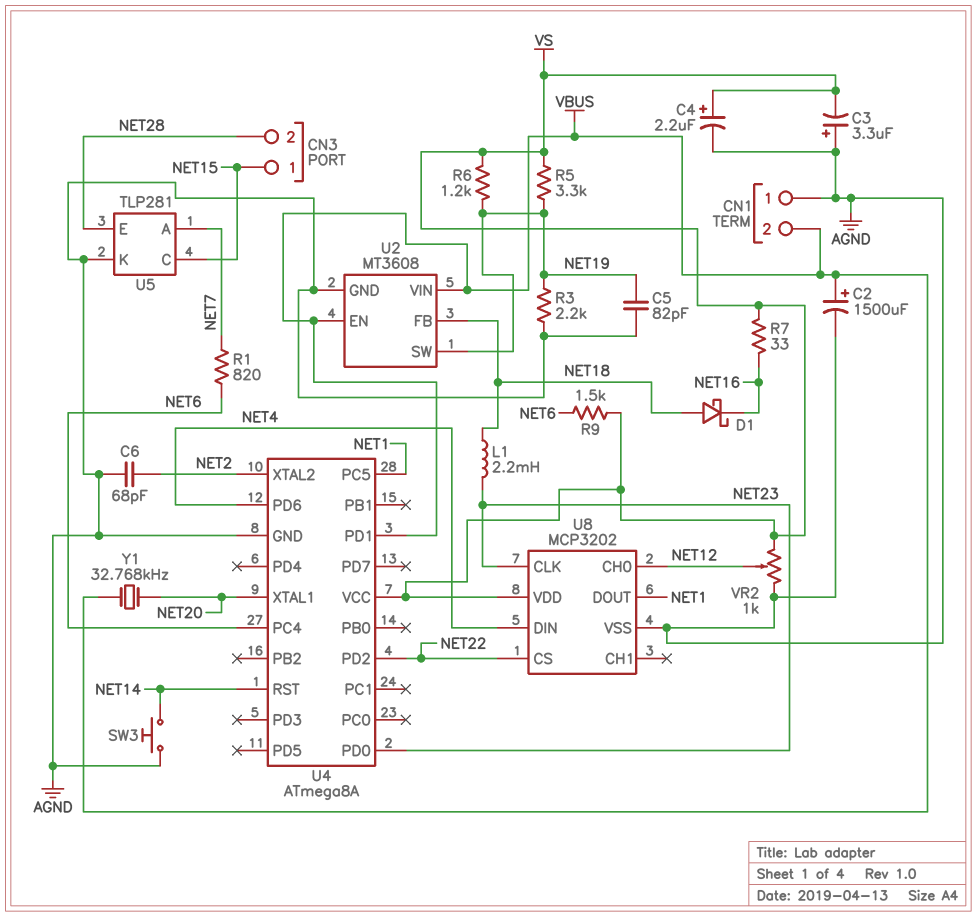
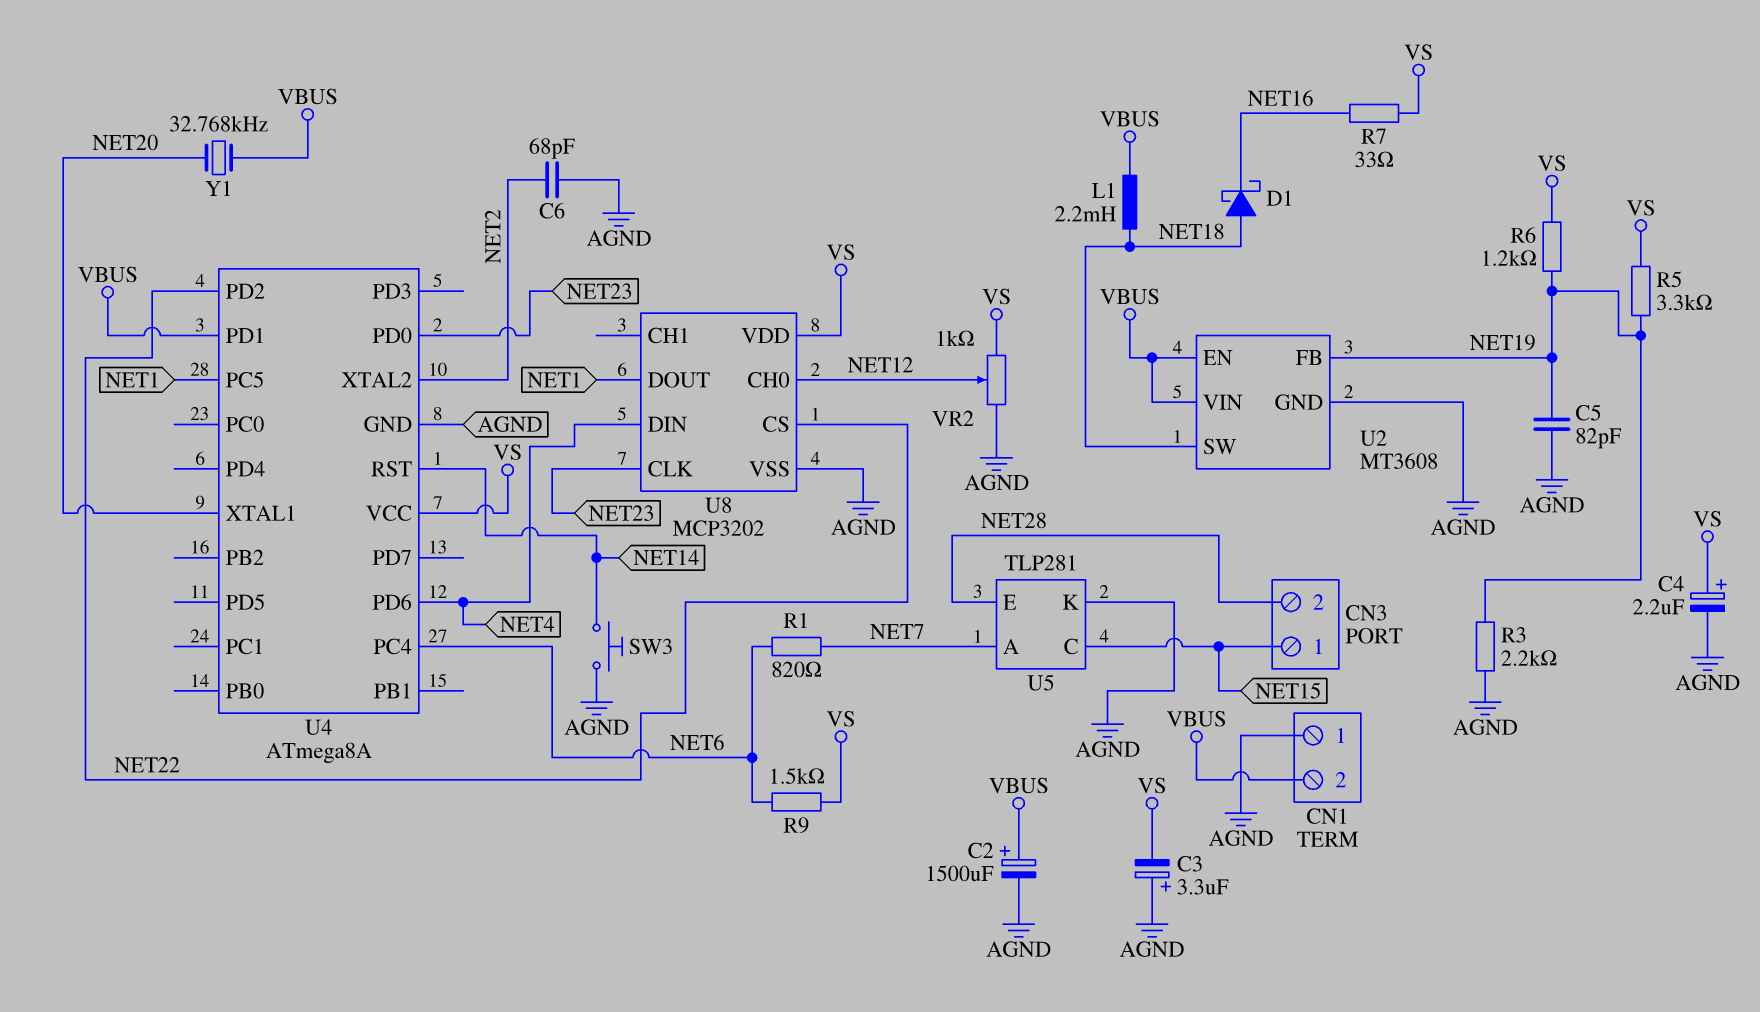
L1: 2.2mH (NET18, NET23) -> 2.2mH (NET18, VBUS)
U2 pin FB: NET18 -> NET19
U2 pin SW: NET19 -> NET18

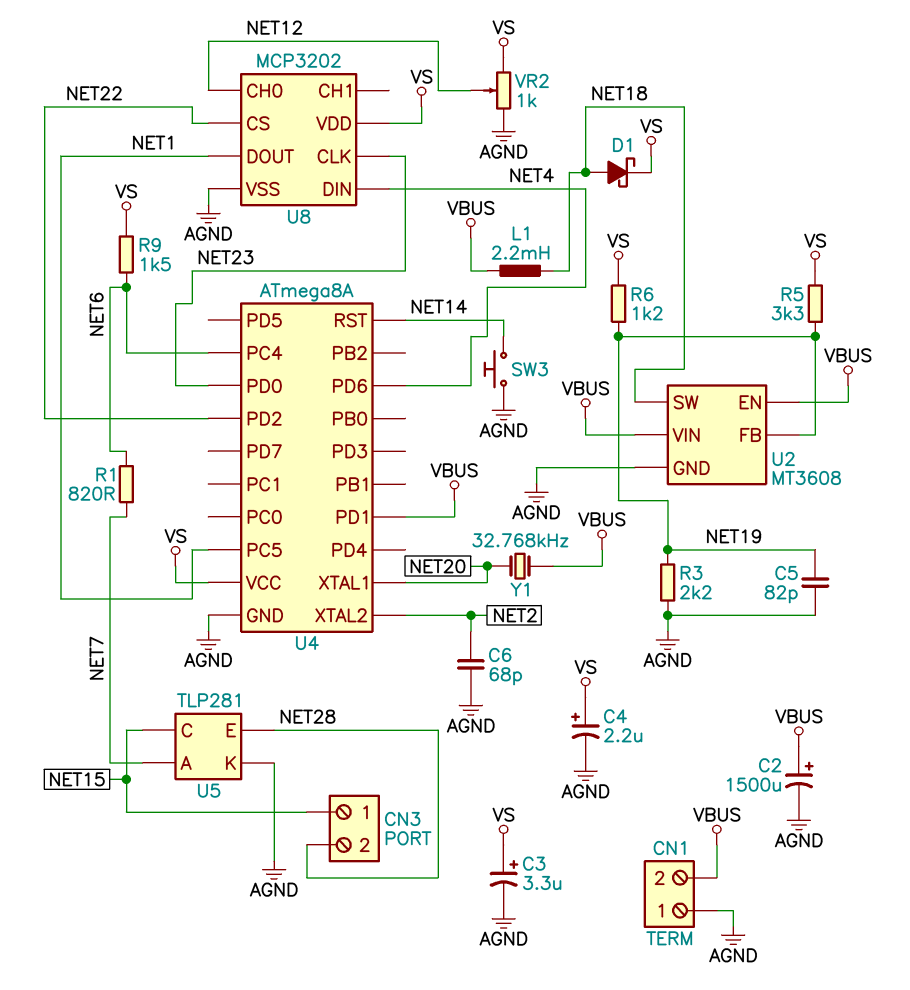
C3: 3.3uF (plus AGND, minus VS) -> 3.3uF (plus VS, minus AGND)
D1: schottky (A NET18, K NET16) -> schottky (A NET18, K VS)
R7: 33 (NET16, VS) -> none

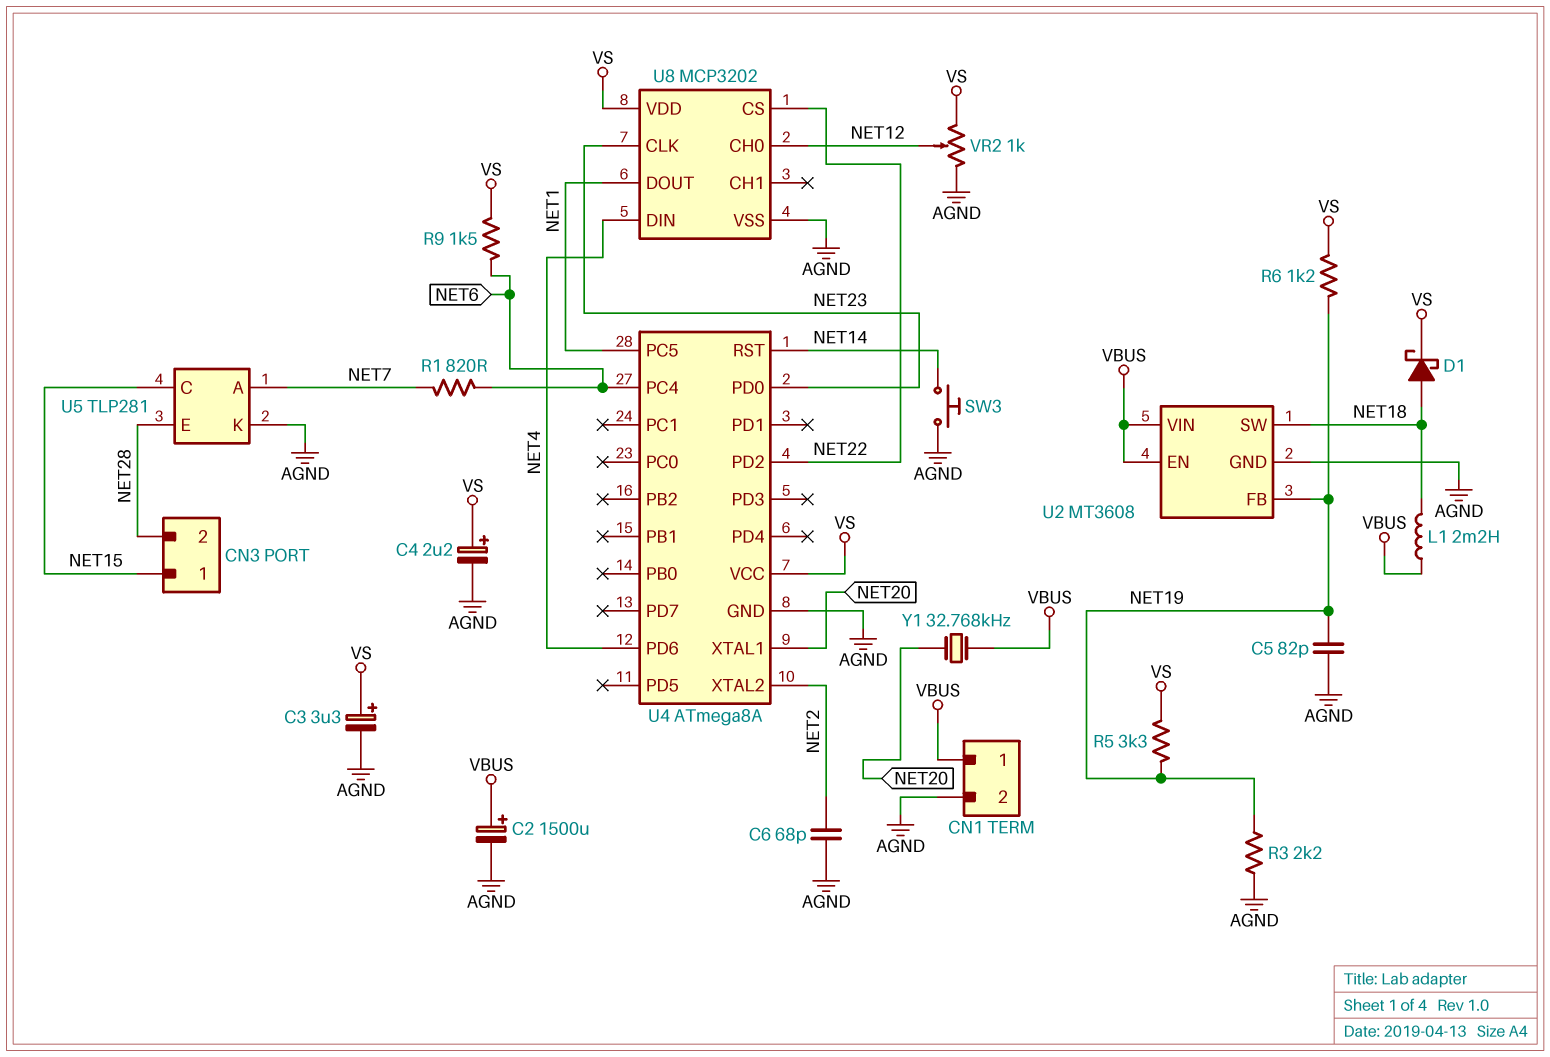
CN1 pin 1: AGND -> VBUS
CN1 pin 2: VBUS -> AGND
U4 pin PD1: VBUS -> none

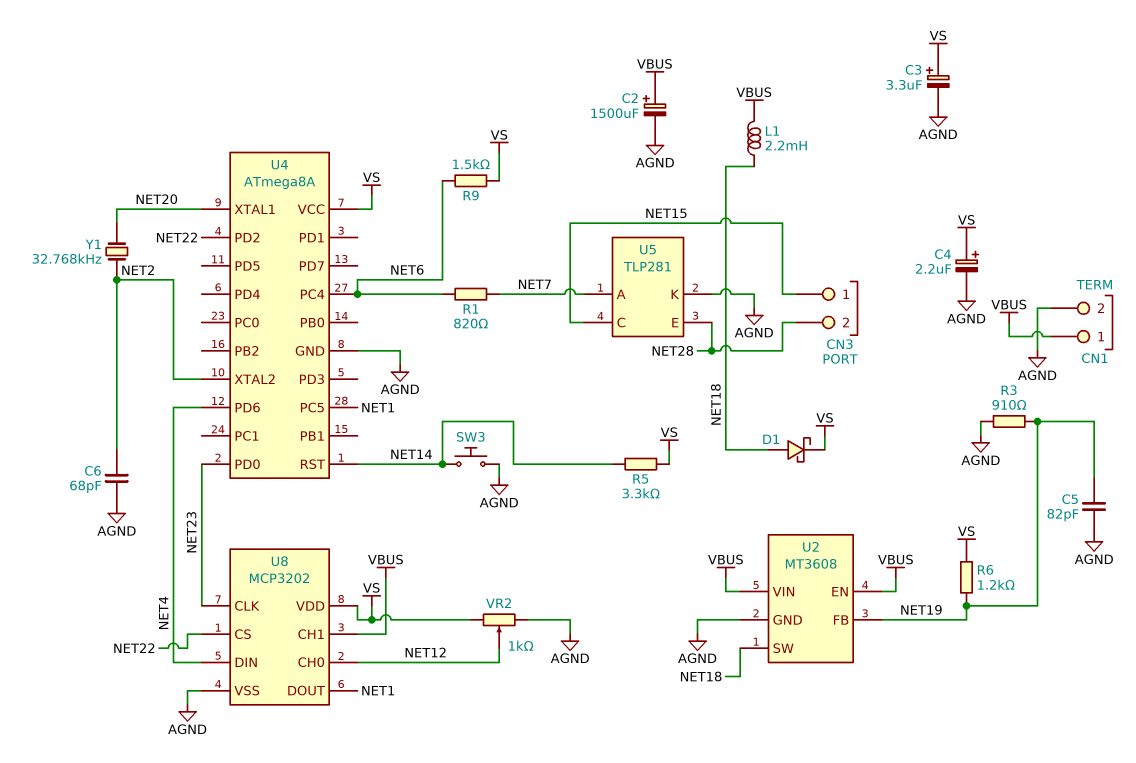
R3: 2.2k (AGND, NET19) -> 910 (AGND, NET19)
R5: 3.3k (NET19, VS) -> 3.3k (NET14, VS)
U8 pin CH1: none -> VBUS
Y1: 32.768kHz (NET20, VBUS) -> 32.768kHz (NET2, NET20)

